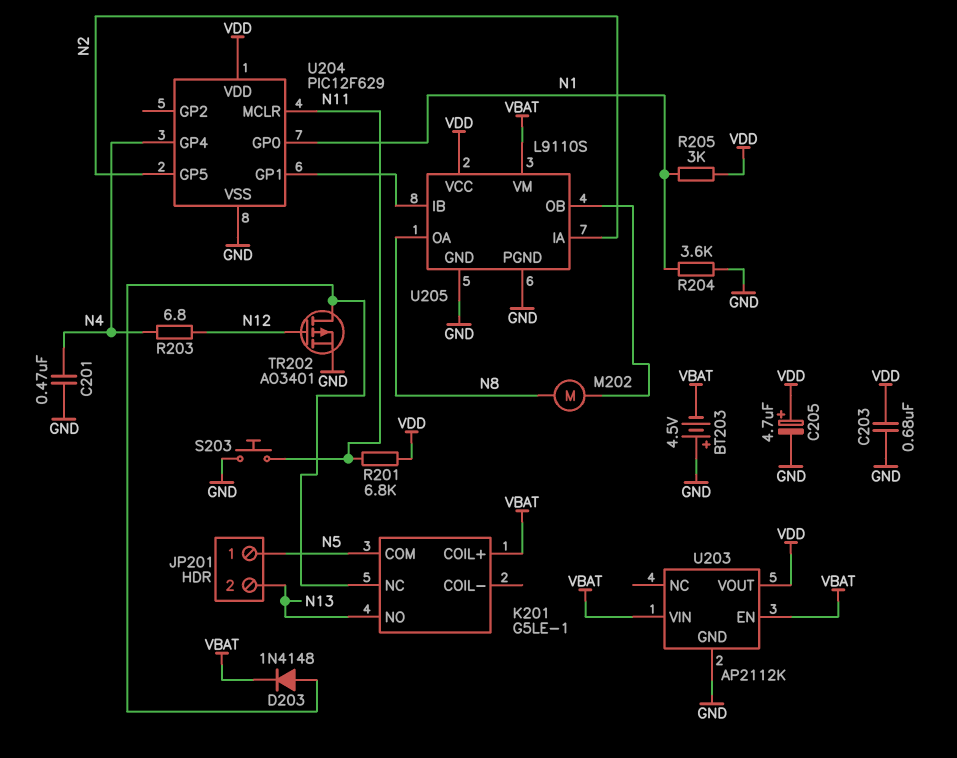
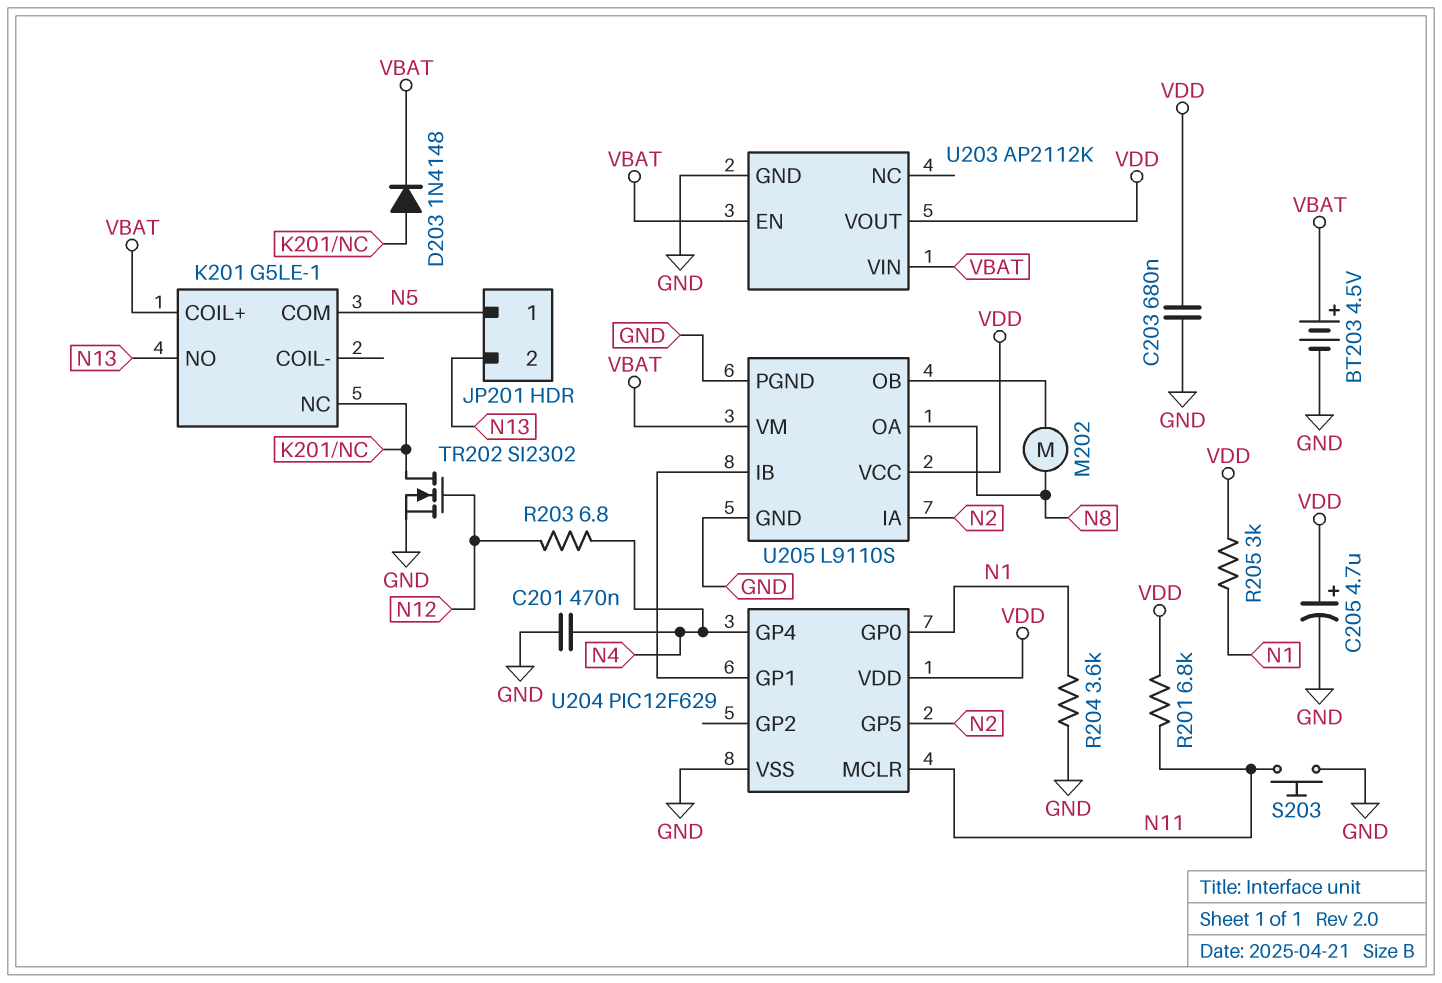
BT203: 4.5V (plus GND, minus VBAT) -> 4.5V (plus VBAT, minus GND)
TR202: PMOS AO3401 (G N12, D K201/NC, S GND) -> NMOS SI2302 (G N12, D K201/NC, S GND)

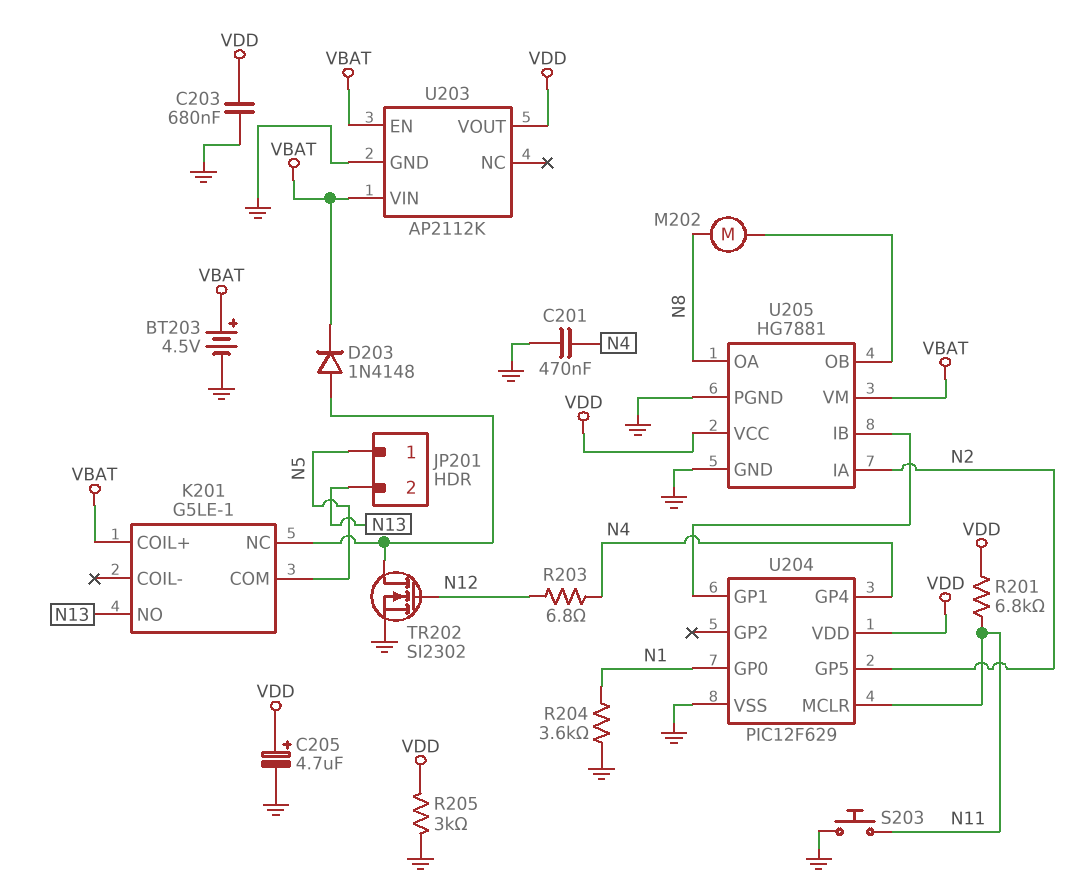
R205: 3k (N1, VDD) -> 3k (GND, VDD)
U205: L9110S -> HG7881

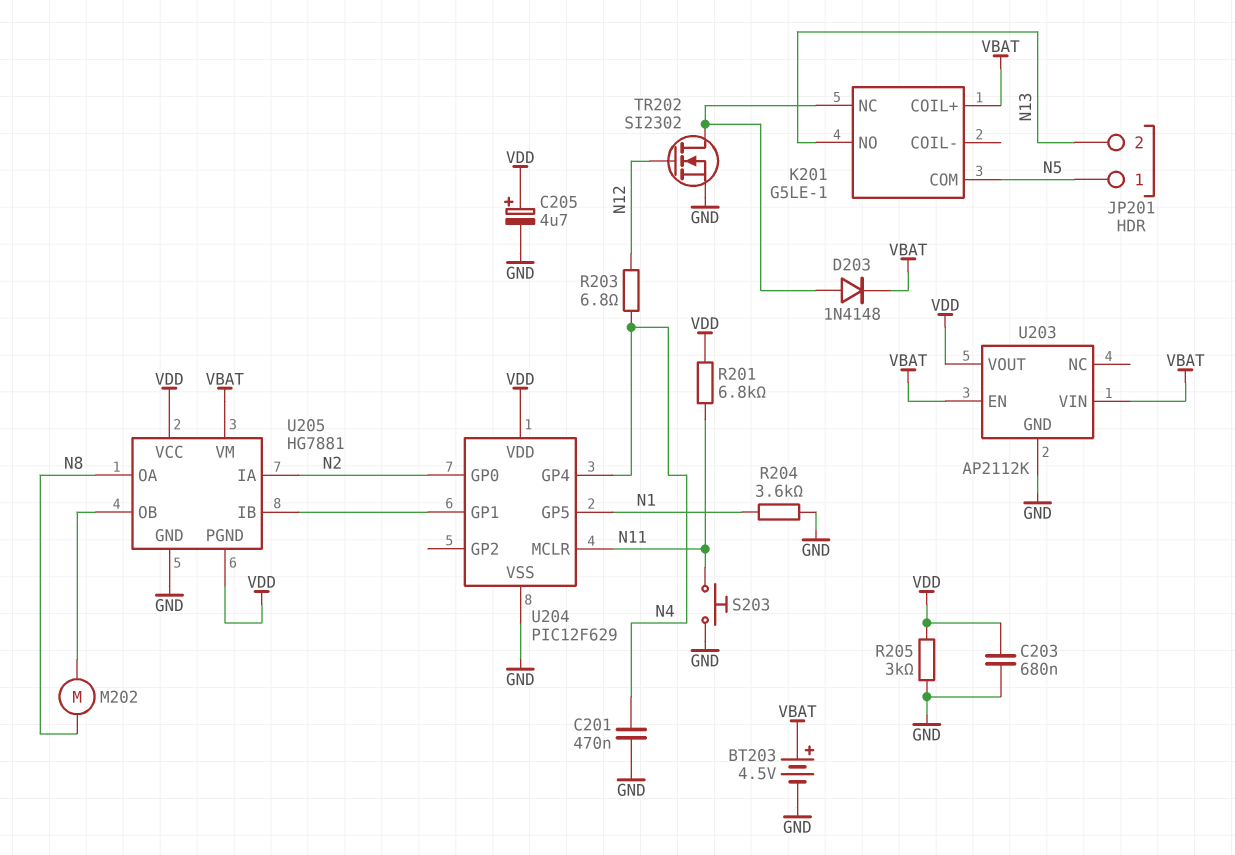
U204 pin GP0: N1 -> N2
U204 pin GP5: N2 -> N1
U205 pin PGND: GND -> VDD

